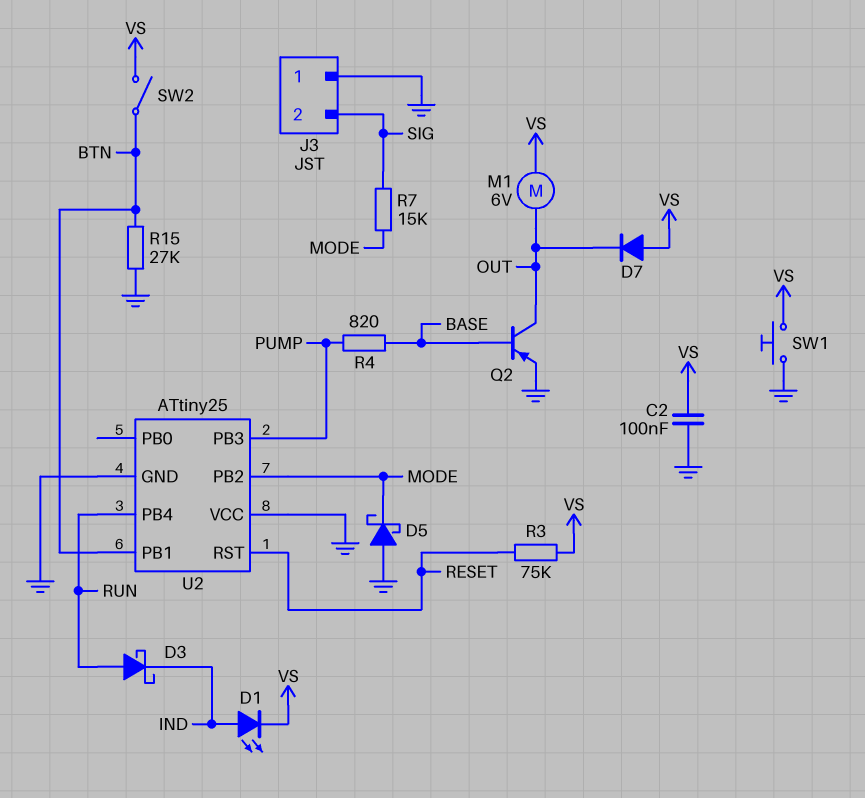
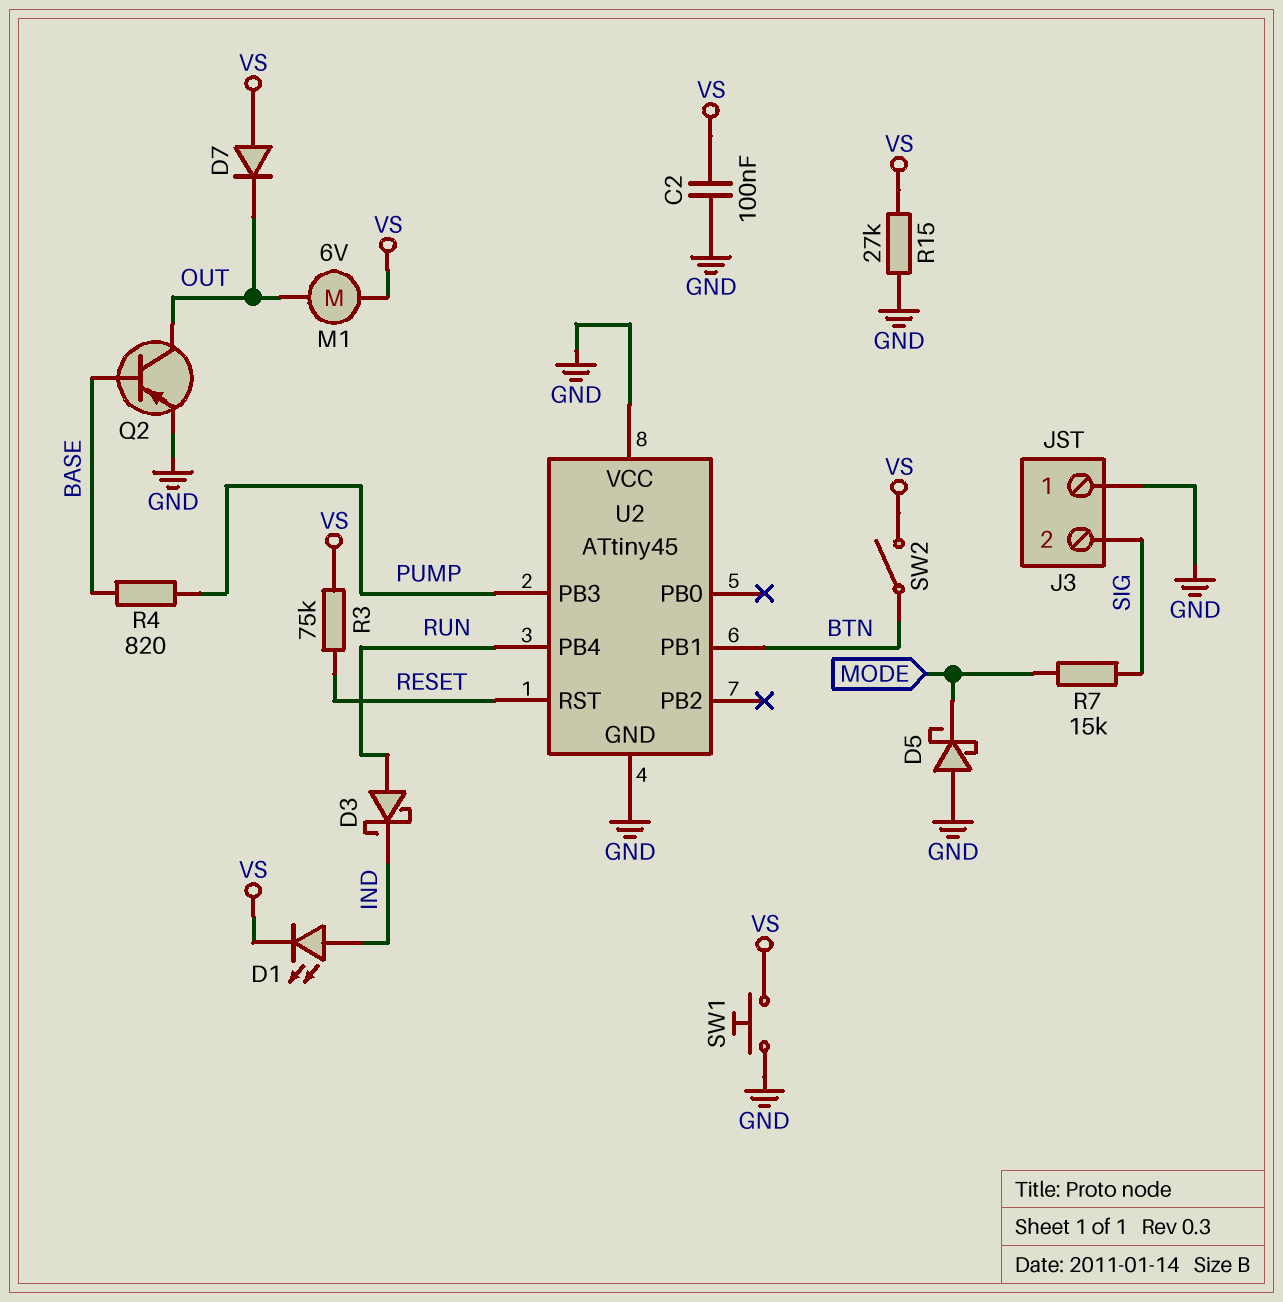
R15: 27k (BTN, GND) -> 27k (GND, VS)
U2: ATtiny25 -> ATtiny45
U2 pin PB2: MODE -> none

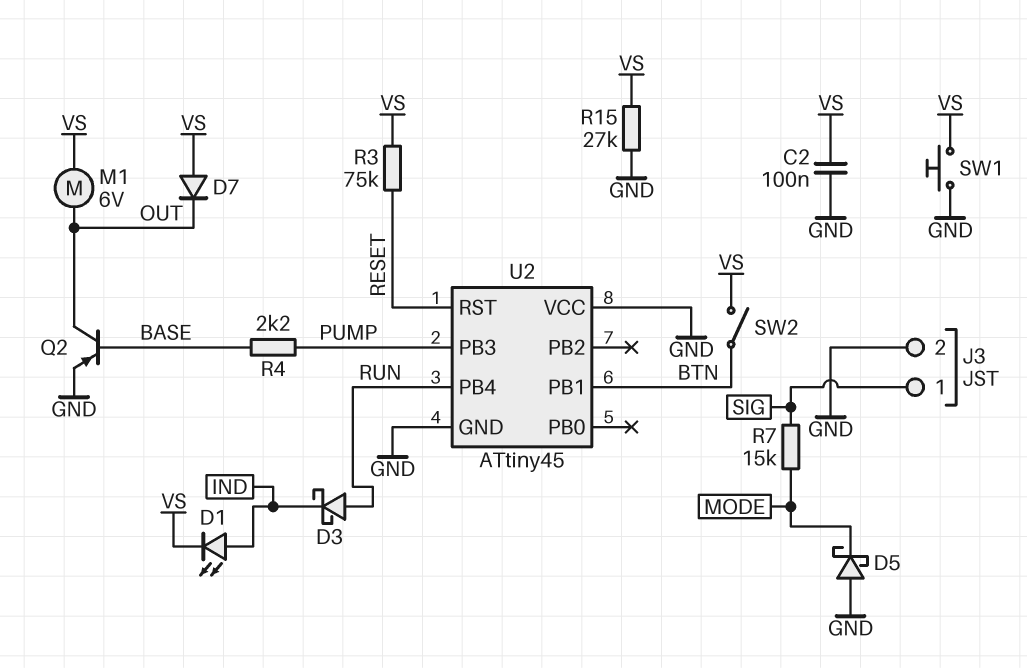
J3 pin 1: GND -> SIG
J3 pin 2: SIG -> GND
R4: 820 (BASE, PUMP) -> 2.2k (BASE, PUMP)

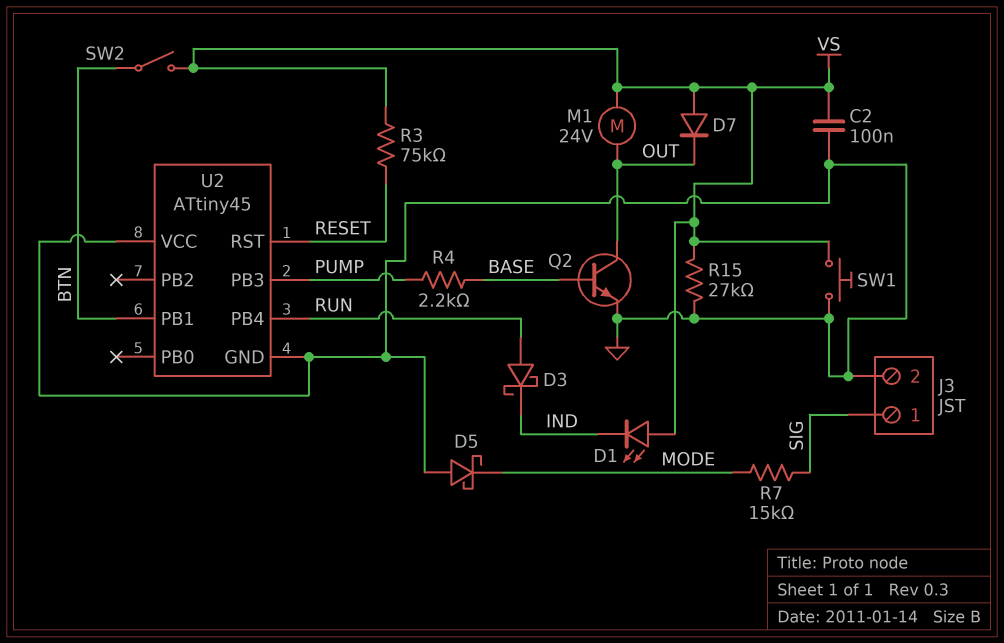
D1: LED (A IND, K VS) -> LED (A VS, K IND)
M1: motor 6V (OUT, VS) -> motor 24V (OUT, VS)
Q2: PNP (B BASE, C OUT, E GND) -> NPN (B BASE, C OUT, E GND)

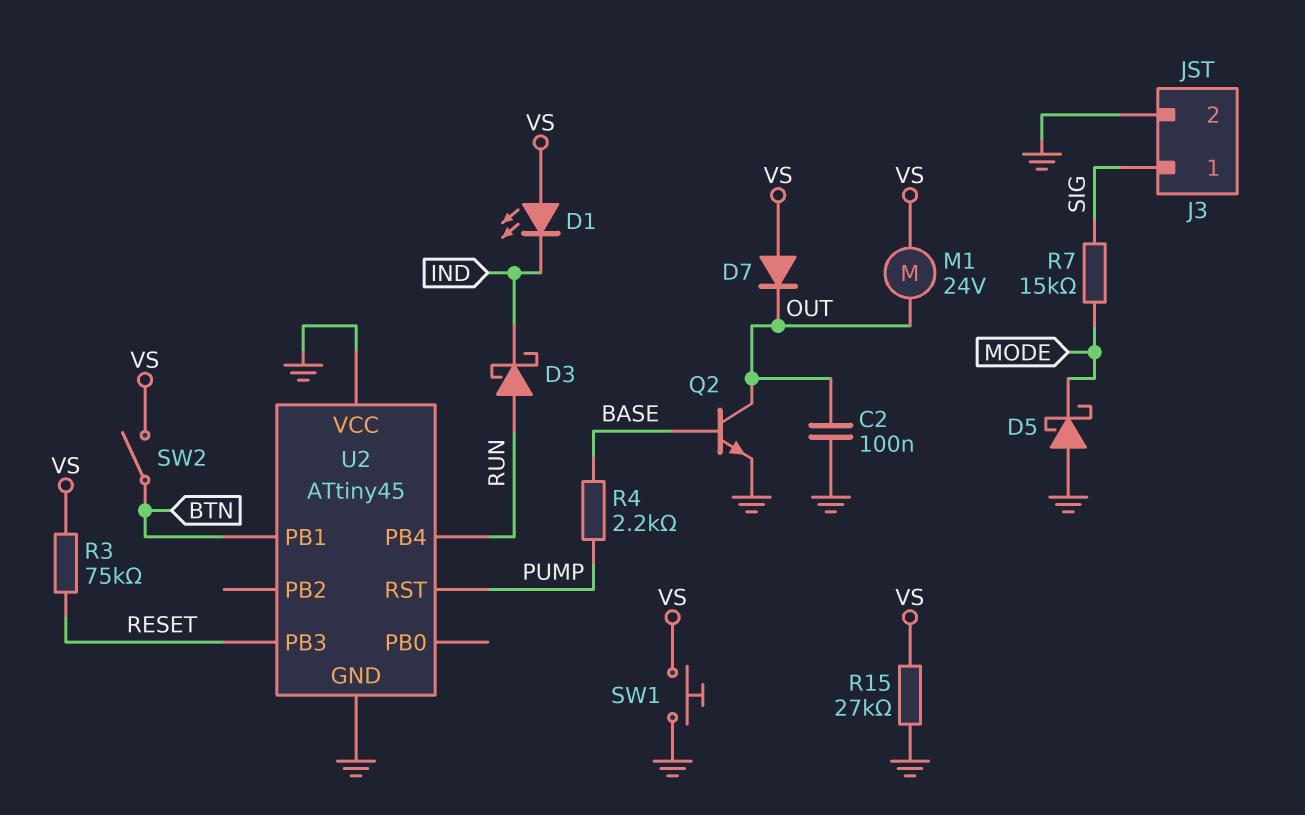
C2: 100nF (GND, VS) -> 100nF (GND, OUT)
U2 pin PB3: PUMP -> RESET
U2 pin RST: RESET -> PUMP

